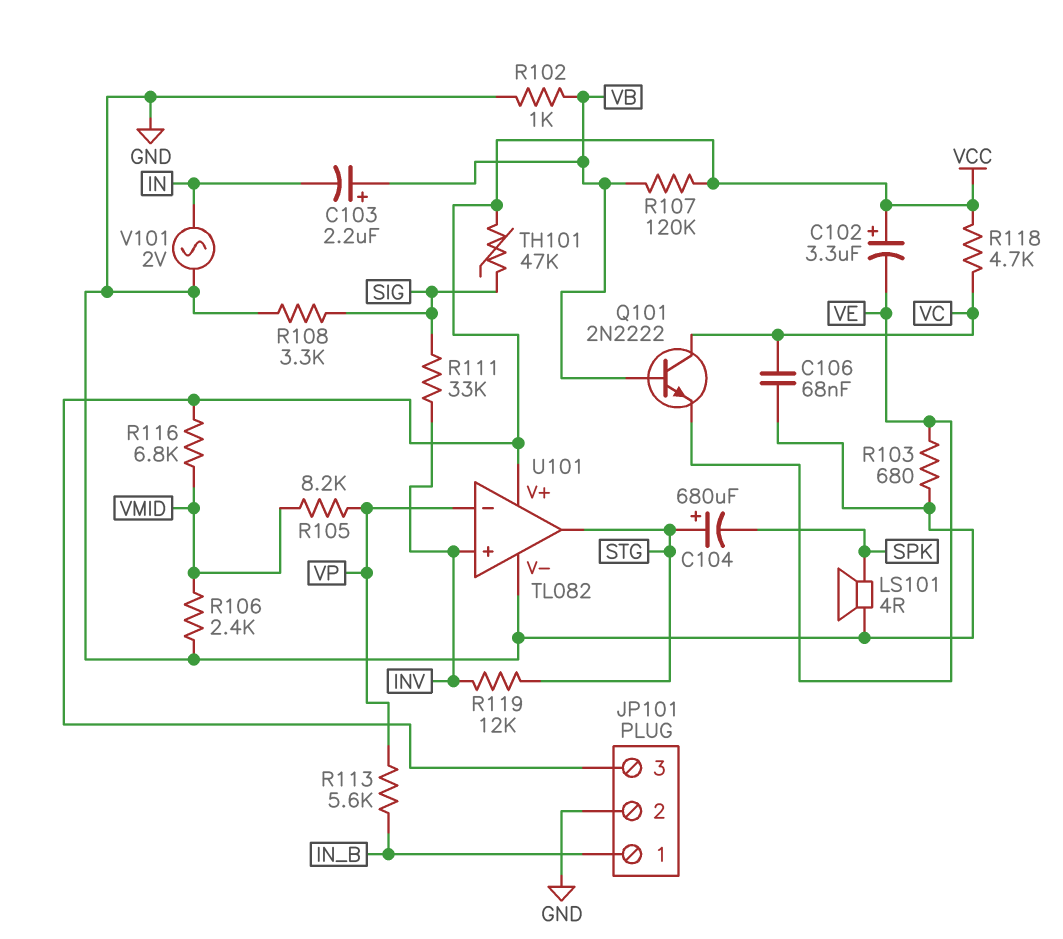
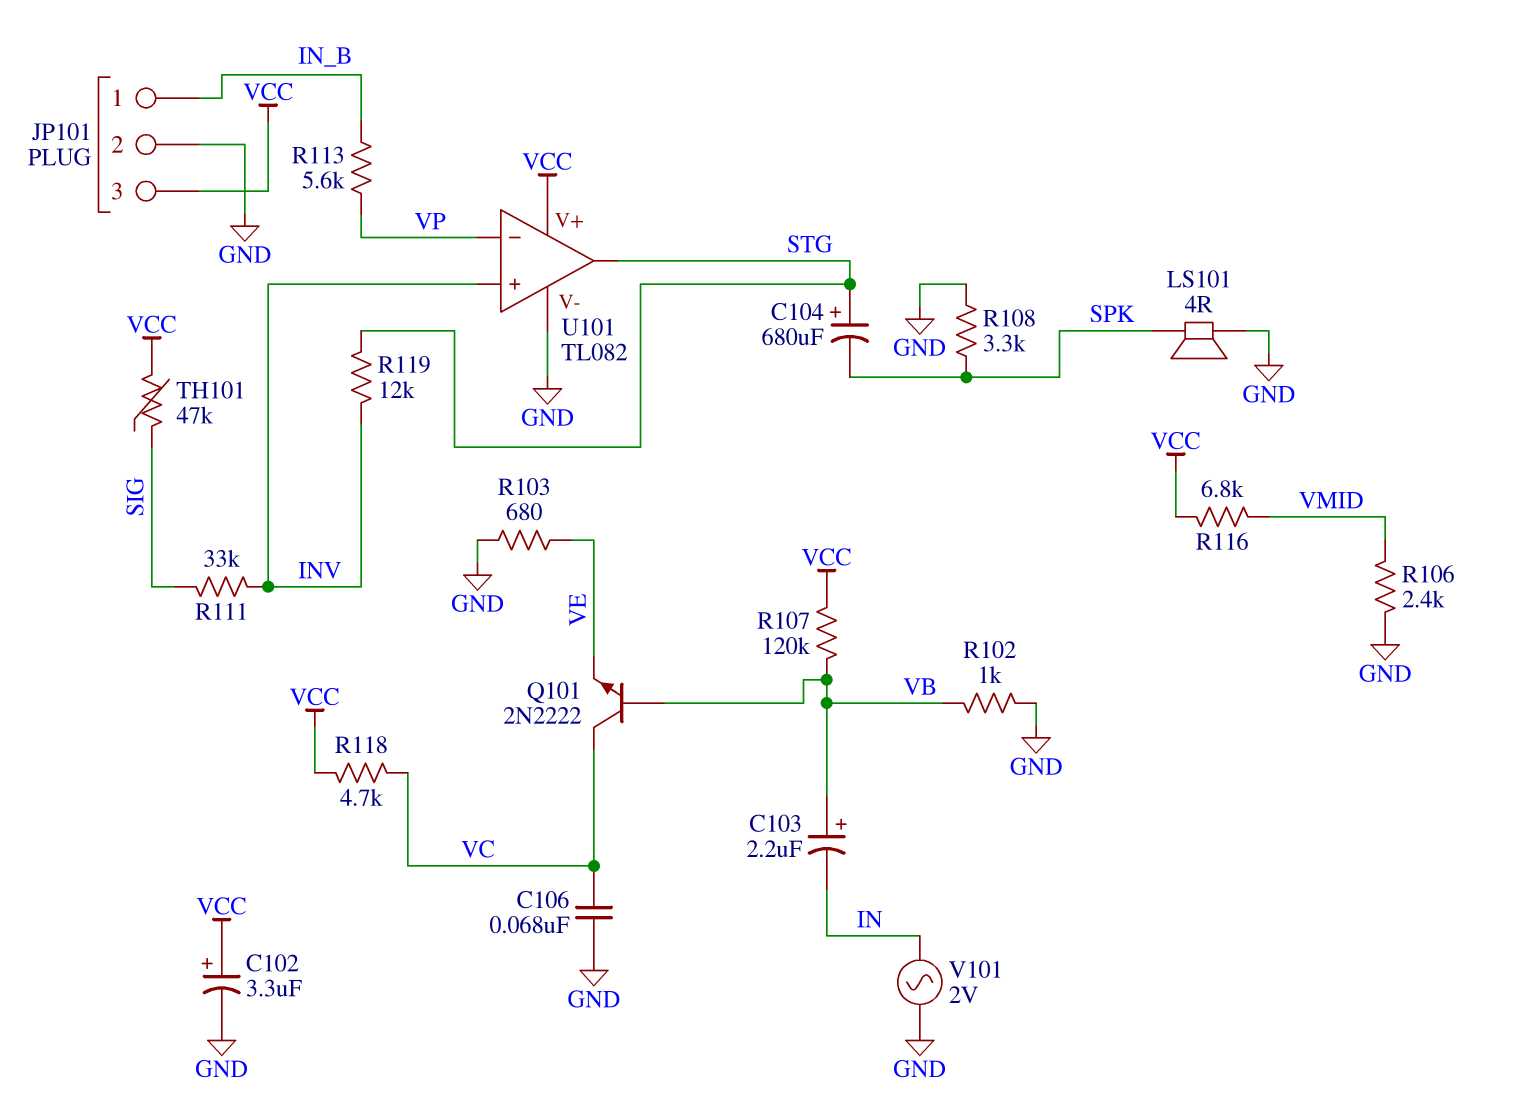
C102: 3.3uF (plus VCC, minus VE) -> 3.3uF (plus VCC, minus GND)
R105: 8.2k (VMID, VP) -> none
R108: 3.3k (GND, SIG) -> 3.3k (GND, SPK)

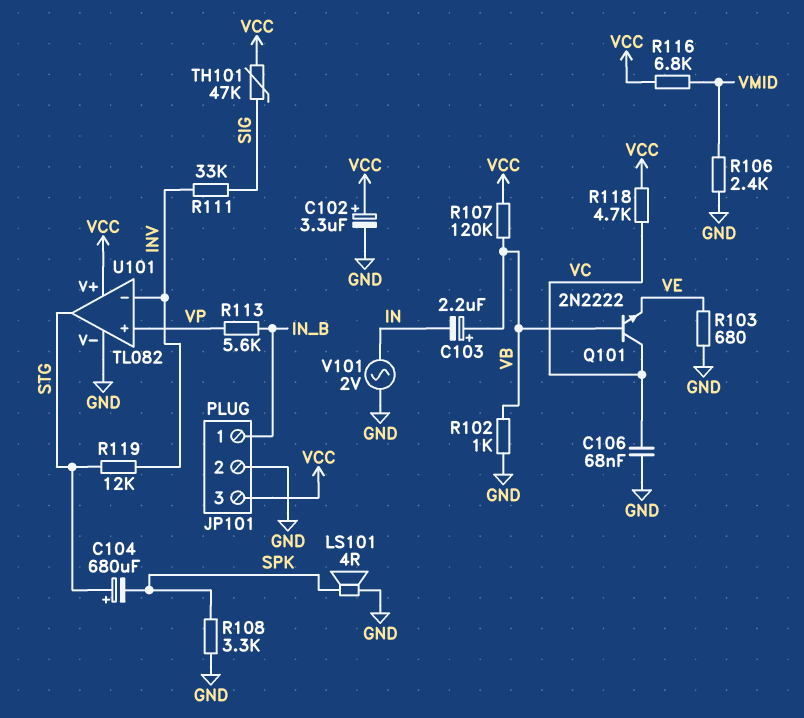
U101 pin in+: INV -> VP
U101 pin in-: VP -> INV

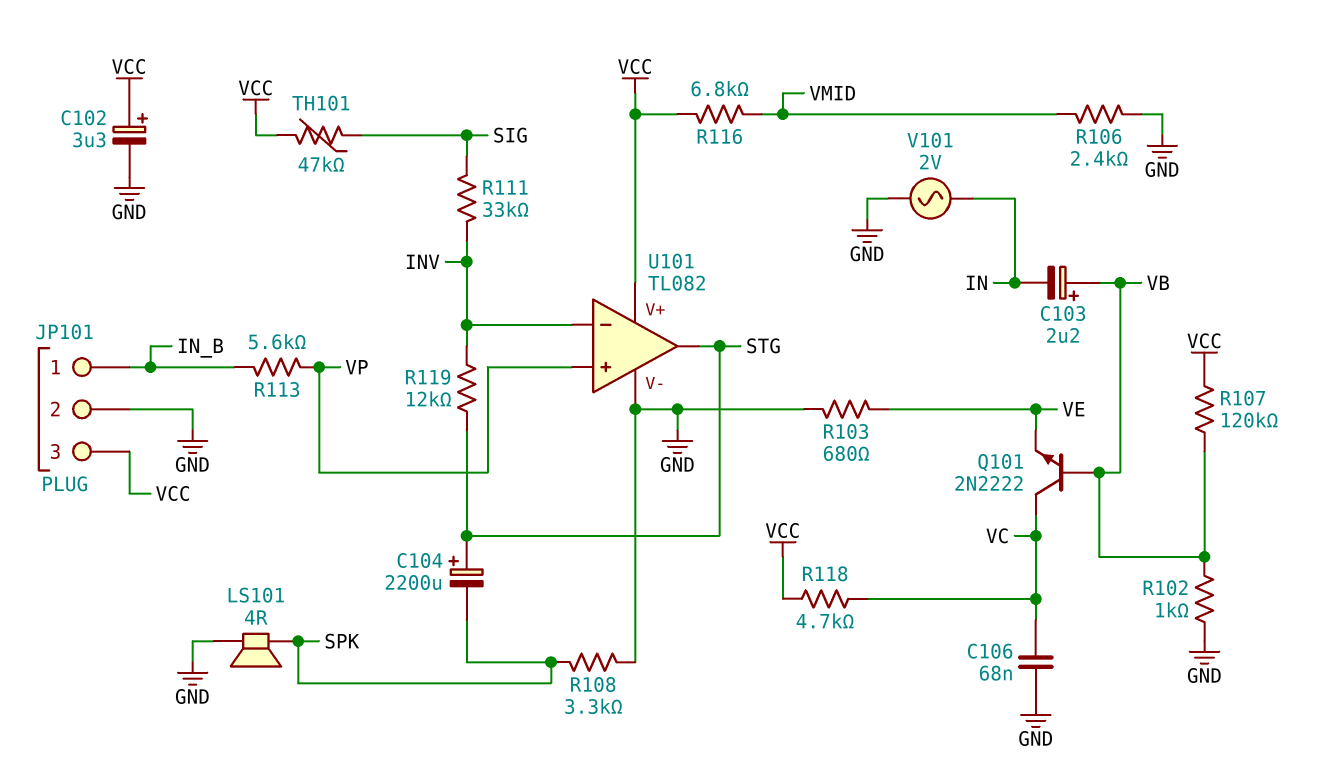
C104: 680uF (plus STG, minus SPK) -> 2200uF (plus STG, minus SPK)

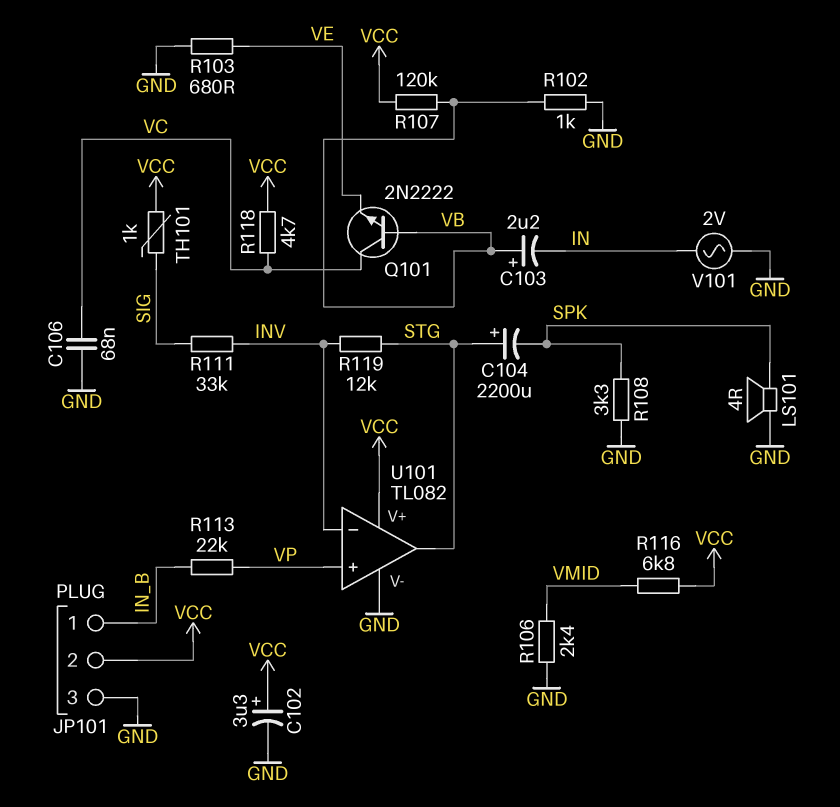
JP101 pin 2: GND -> VCC
JP101 pin 3: VCC -> GND
R113: 5.6k (IN_B, VP) -> 22k (IN_B, VP)
TH101: 47k (SIG, VCC) -> 1k (SIG, VCC)

